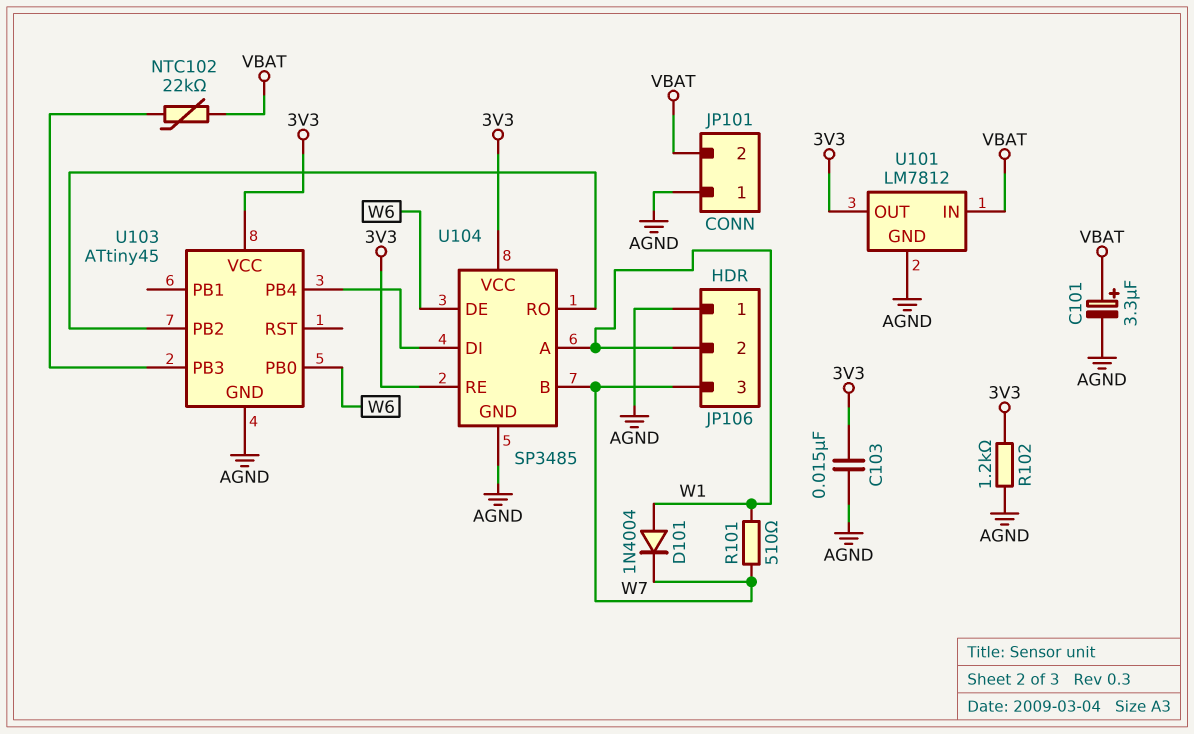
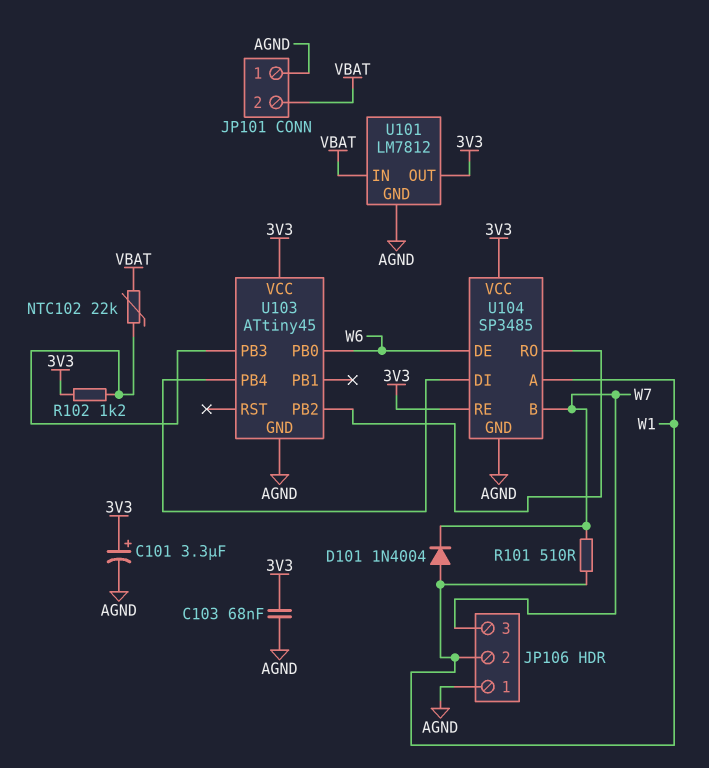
C101: 3.3uF (plus VBAT, minus AGND) -> 3.3uF (plus 3V3, minus AGND)
C103: 15nF (3V3, AGND) -> 68nF (3V3, AGND)
R102: 1.2k (3V3, AGND) -> 1.2k (3V3, U103/PB3)

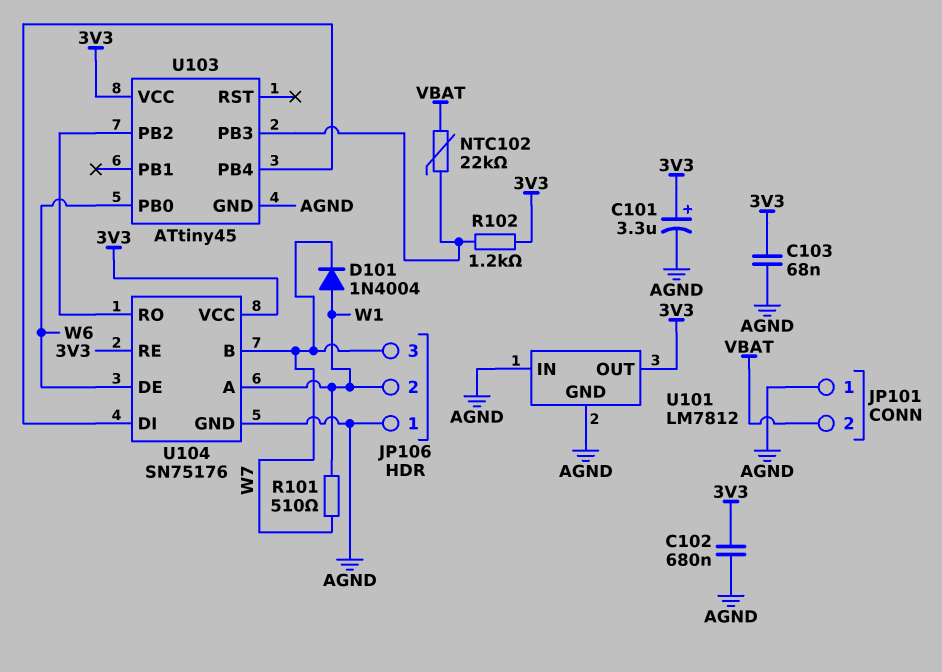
C102: none -> 680nF (3V3, AGND)
U101 pin IN: VBAT -> AGND
U104: SP3485 -> SN75176

